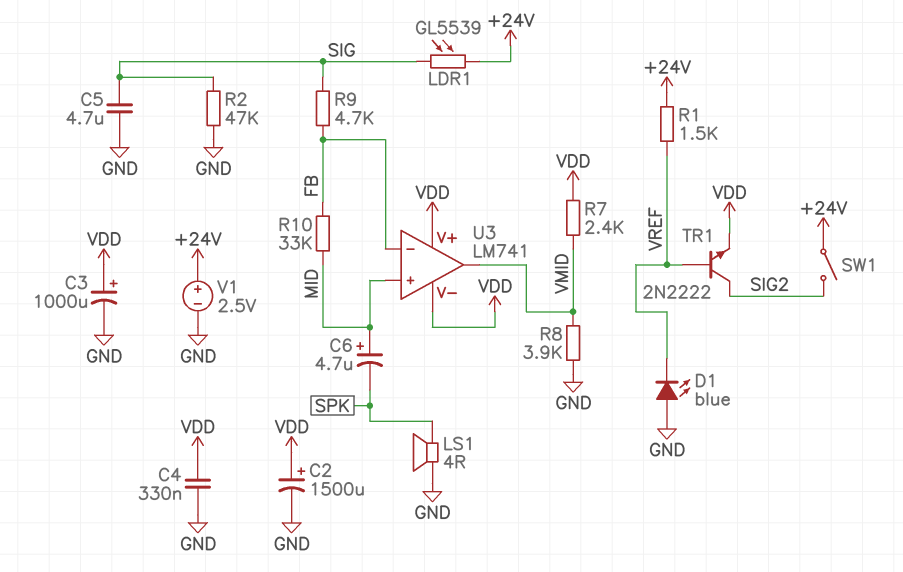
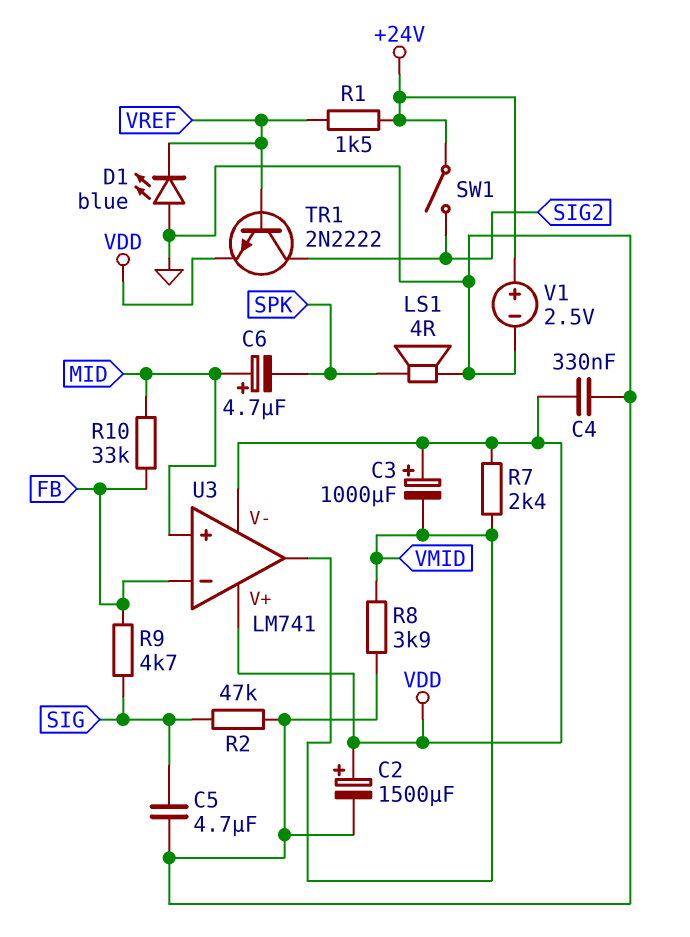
C3: 1000uF (plus VDD, minus GND) -> 1000uF (plus VDD, minus VMID)
LDR1: GL5539 (+24V, SIG) -> none

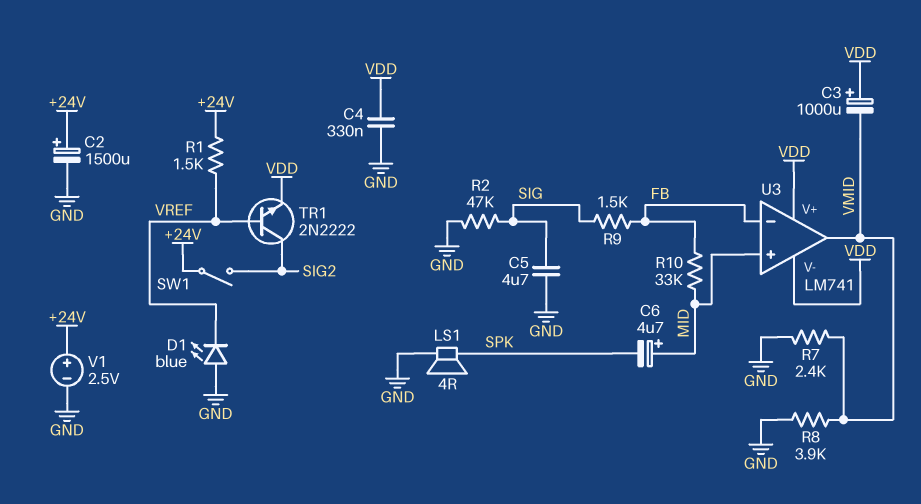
C2: 1500uF (plus VDD, minus GND) -> 1500uF (plus +24V, minus GND)
R7: 2.4k (VDD, VMID) -> 2.4k (GND, VMID)
R9: 4.7k (FB, SIG) -> 1.5k (FB, SIG)

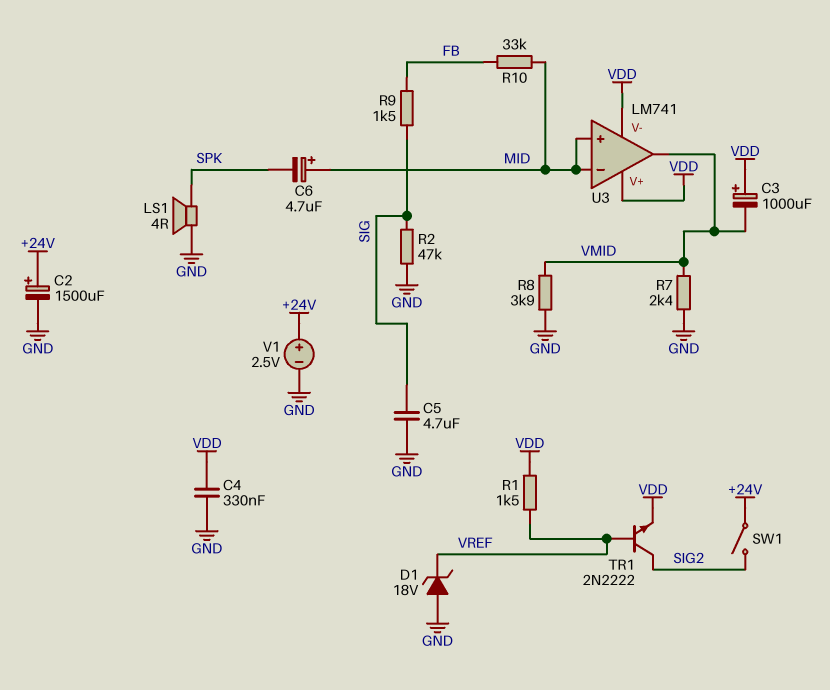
D1: LED blue (A GND, K VREF) -> zener 18V (A GND, K VREF)
R1: 1.5k (+24V, VREF) -> 1.5k (VDD, VREF)
U3 pin in-: FB -> MID

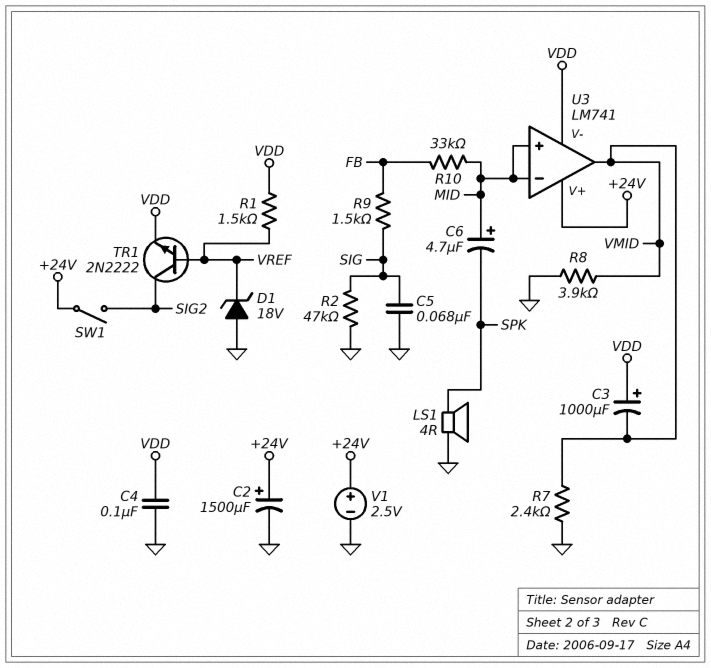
C4: 330nF (GND, VDD) -> 100nF (GND, VDD)
C5: 4.7uF (GND, SIG) -> 68nF (GND, SIG)
U3 pin V+: VDD -> +24V

